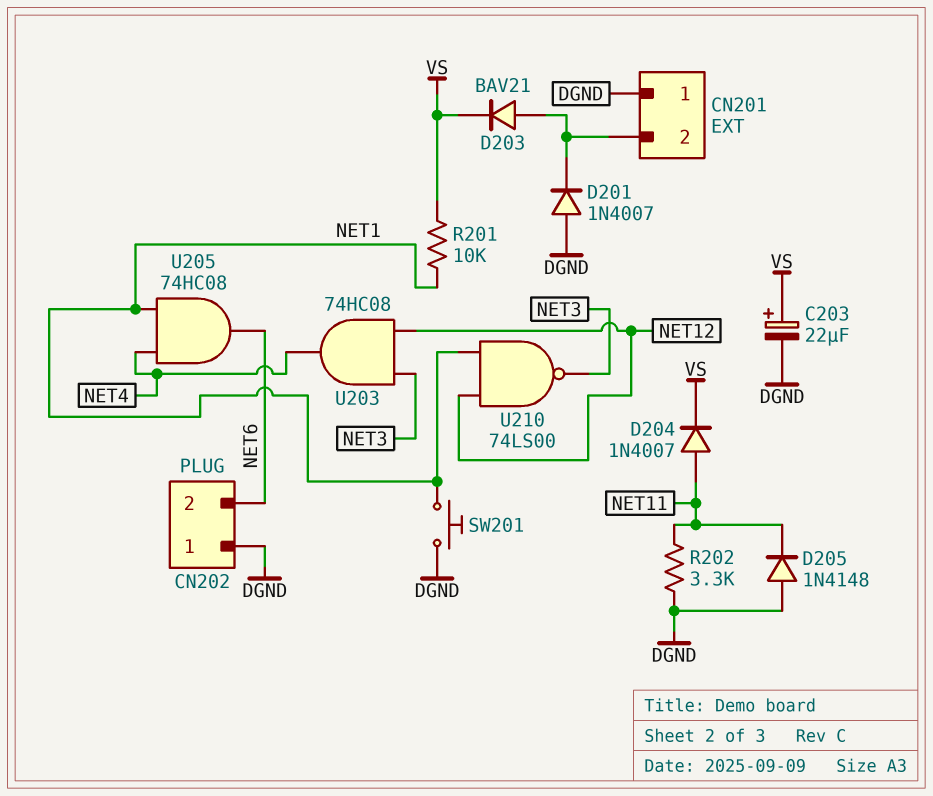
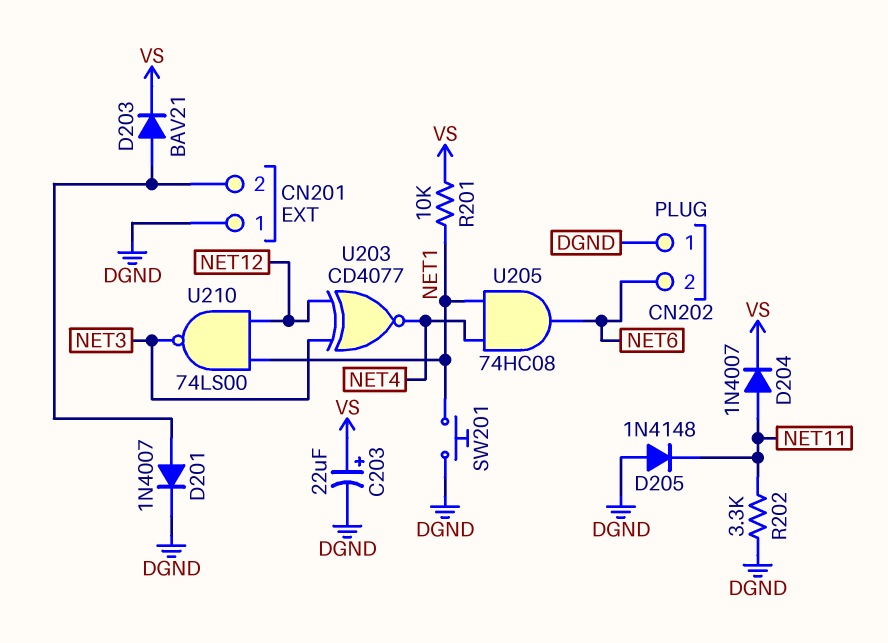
D201: diode 1N4007 (A DGND, K CN201/2) -> diode 1N4007 (A CN201/2, K DGND)
U203: AND 74HC08 (in NET3, in NET12, out NET4) -> XNOR CD4077 (in NET3, in NET12, out NET4)

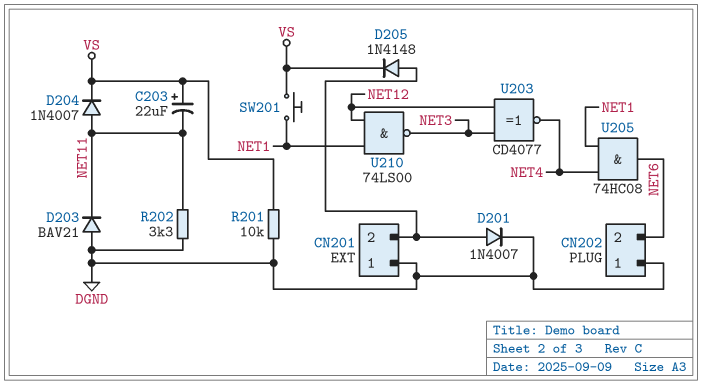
C203: 22uF (plus VS, minus DGND) -> 22uF (plus VS, minus NET11)
D203: diode BAV21 (A CN201/2, K VS) -> diode BAV21 (A DGND, K NET11)
D205: diode 1N4148 (A DGND, K NET11) -> diode 1N4148 (A CN201/2, K VS)
R201: 10k (NET1, VS) -> 10k (DGND, VS)
SW201: button (DGND, NET1) -> button (NET1, VS)

